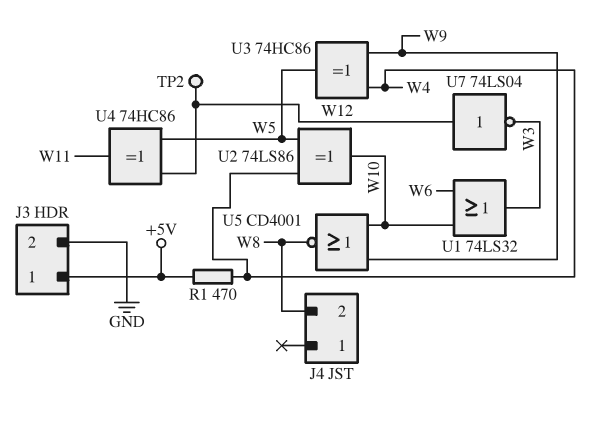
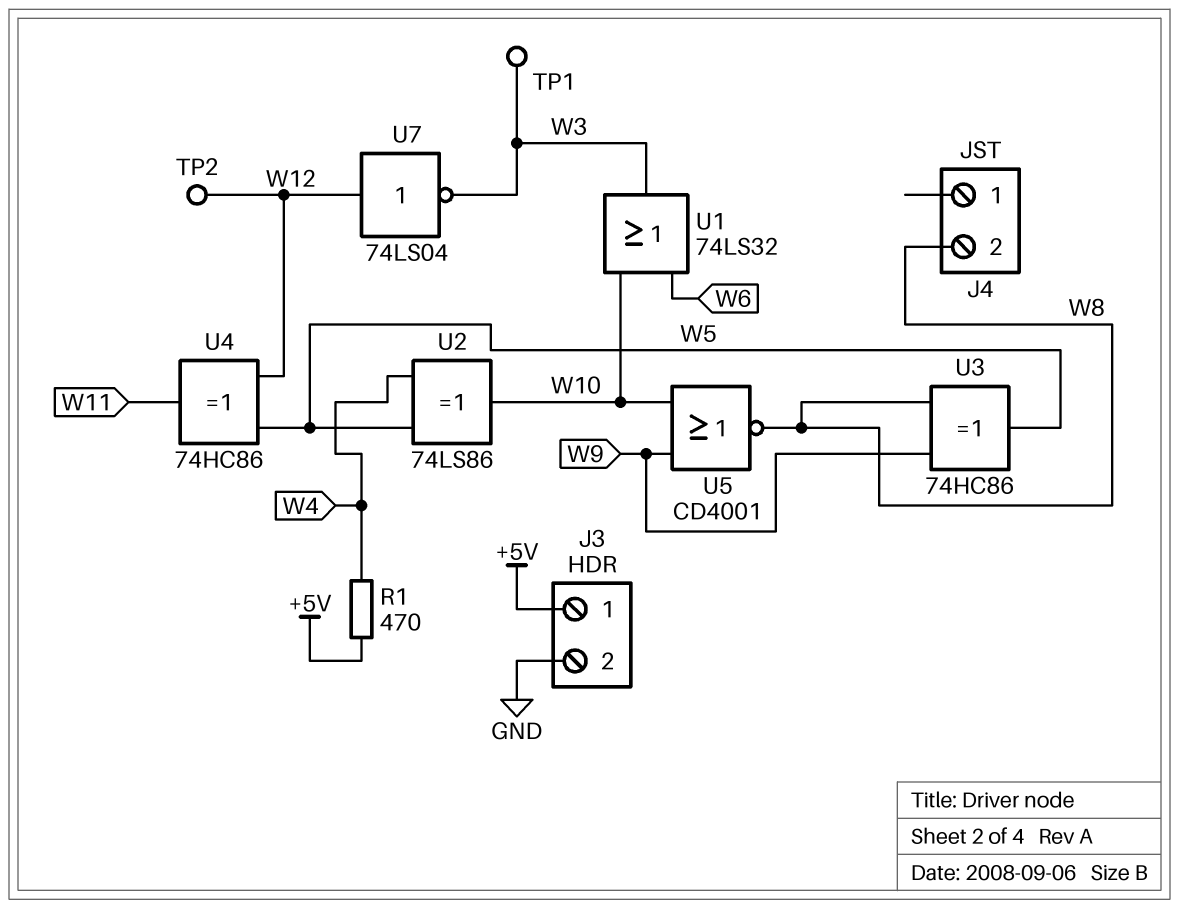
TP1: none -> test point (W3)
U3: XOR 74HC86 (in W4, in W9, out W5) -> XOR 74HC86 (in W8, in W9, out W5)

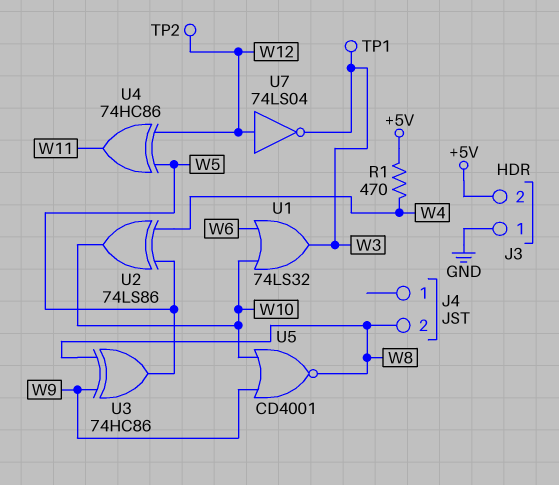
J3 pin 1: +5V -> GND
J3 pin 2: GND -> +5V

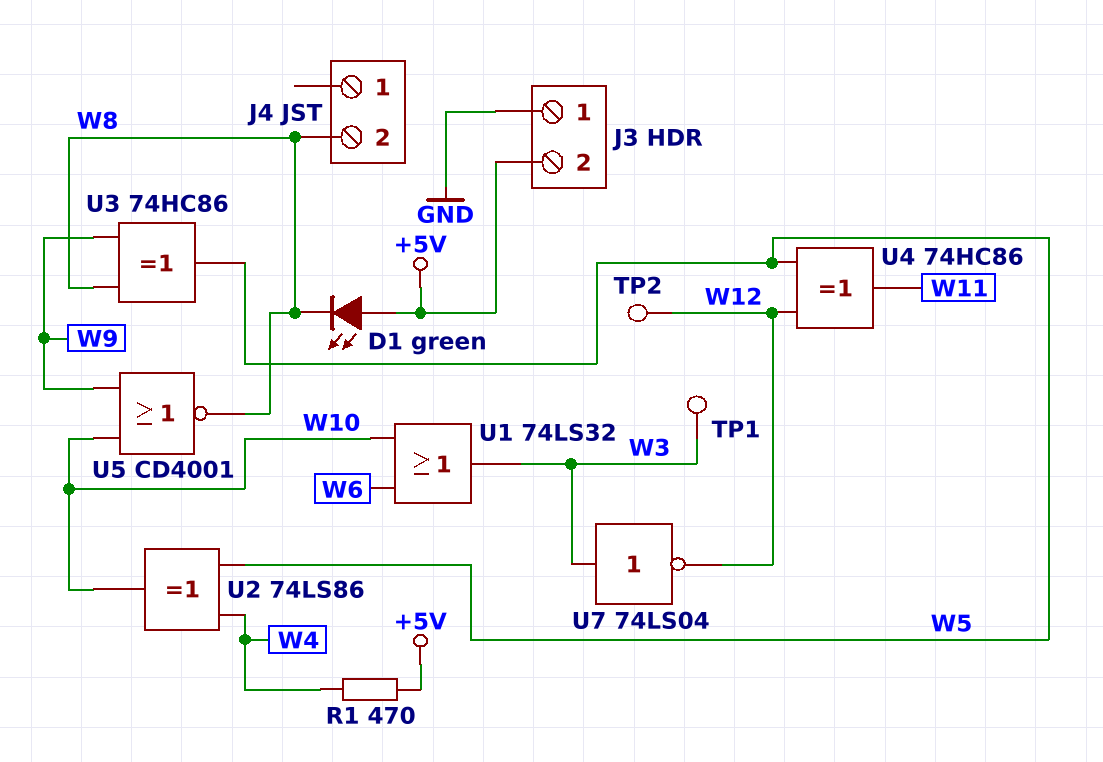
D1: none -> LED green (A +5V, K W8)
U7: NOT 74LS04 (in W12, out W3) -> NOT 74LS04 (in W3, out W12)

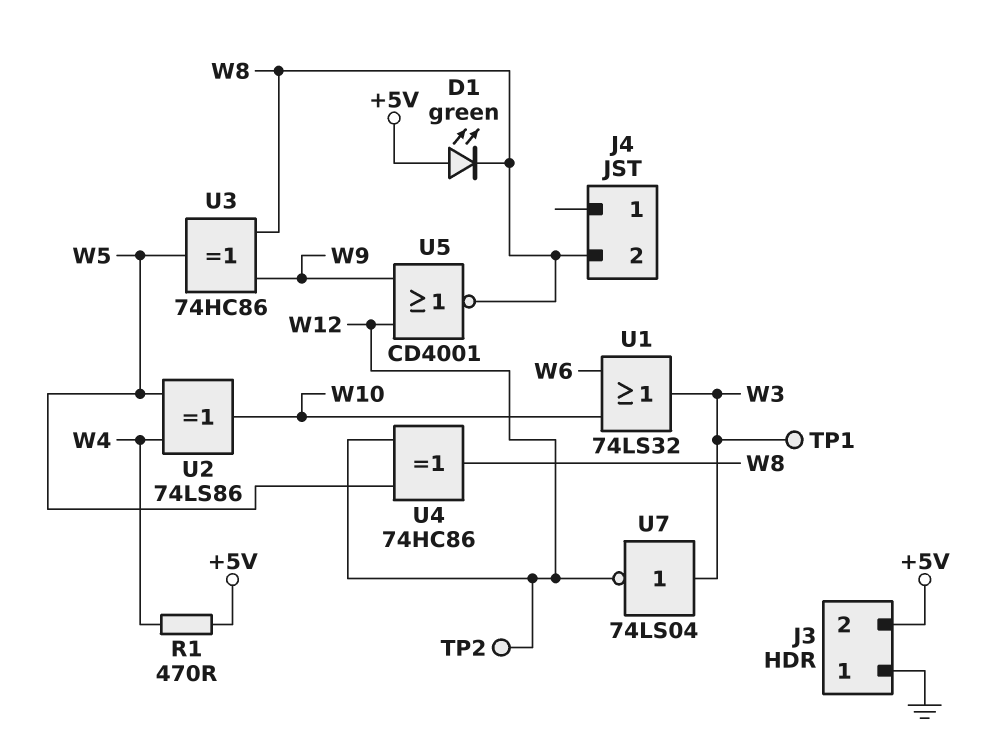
U4: XOR 74HC86 (in W5, in W12, out W11) -> XOR 74HC86 (in W5, in W12, out W8)
U5: NOR CD4001 (in W9, in W10, out W8) -> NOR CD4001 (in W9, in W12, out W8)

